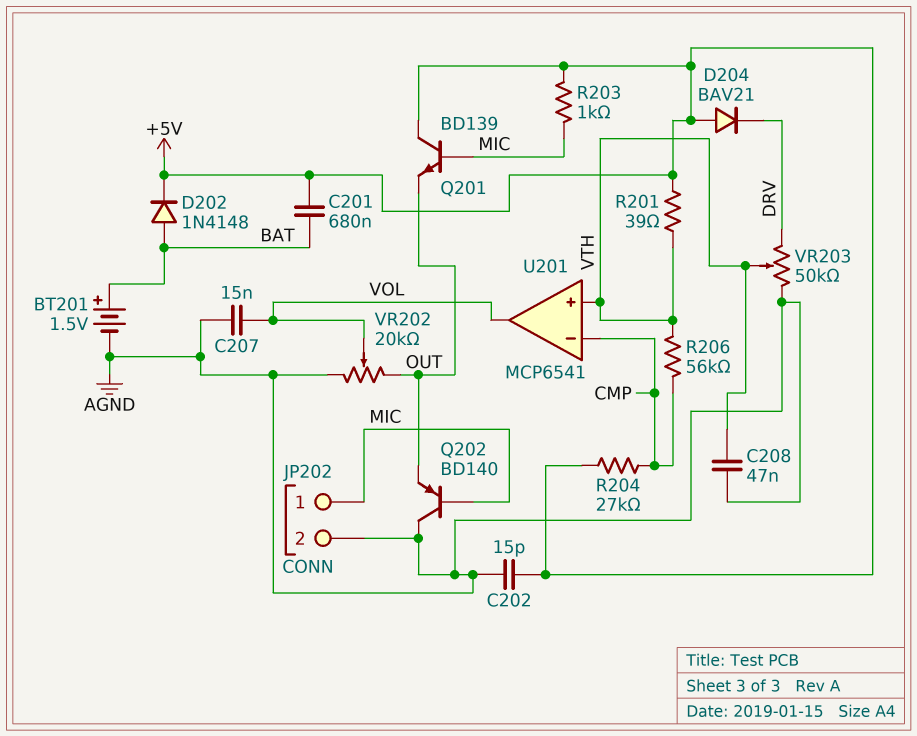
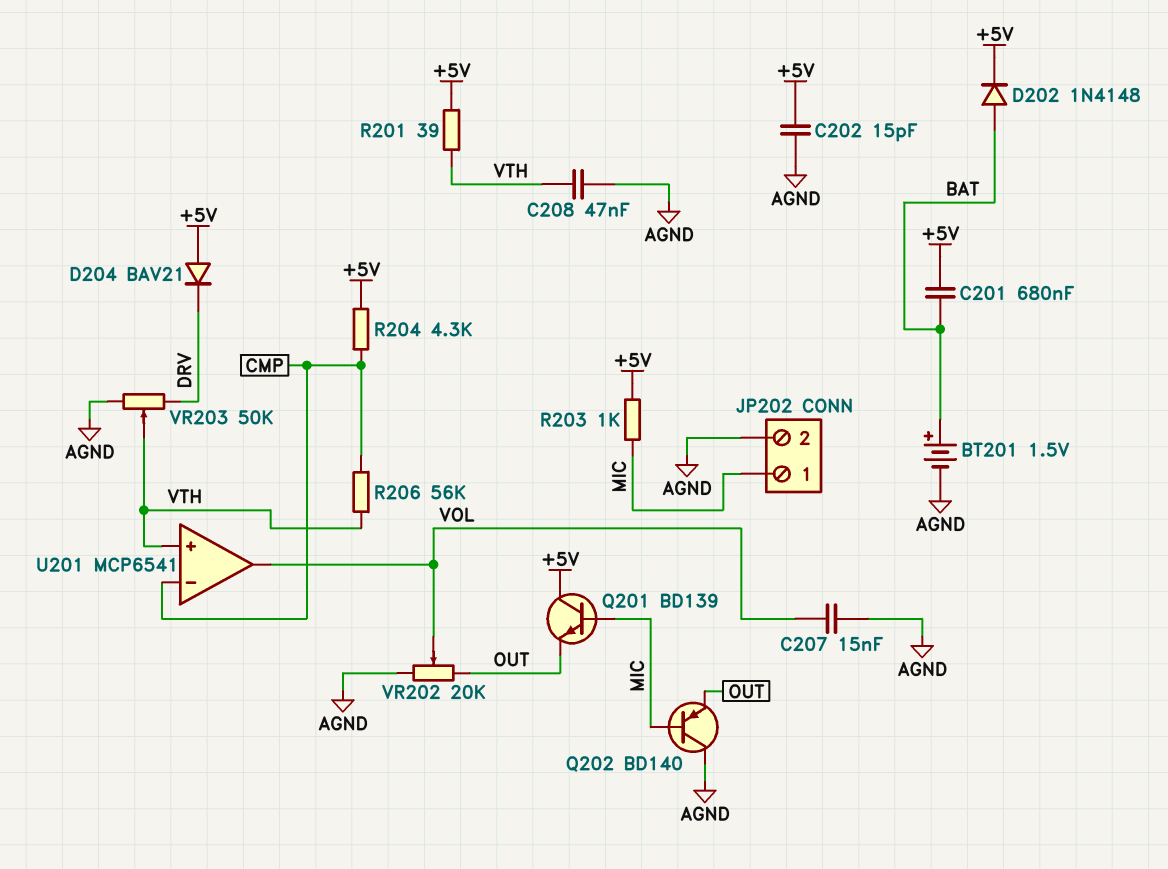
R204: 27k (+5V, CMP) -> 4.3k (+5V, CMP)

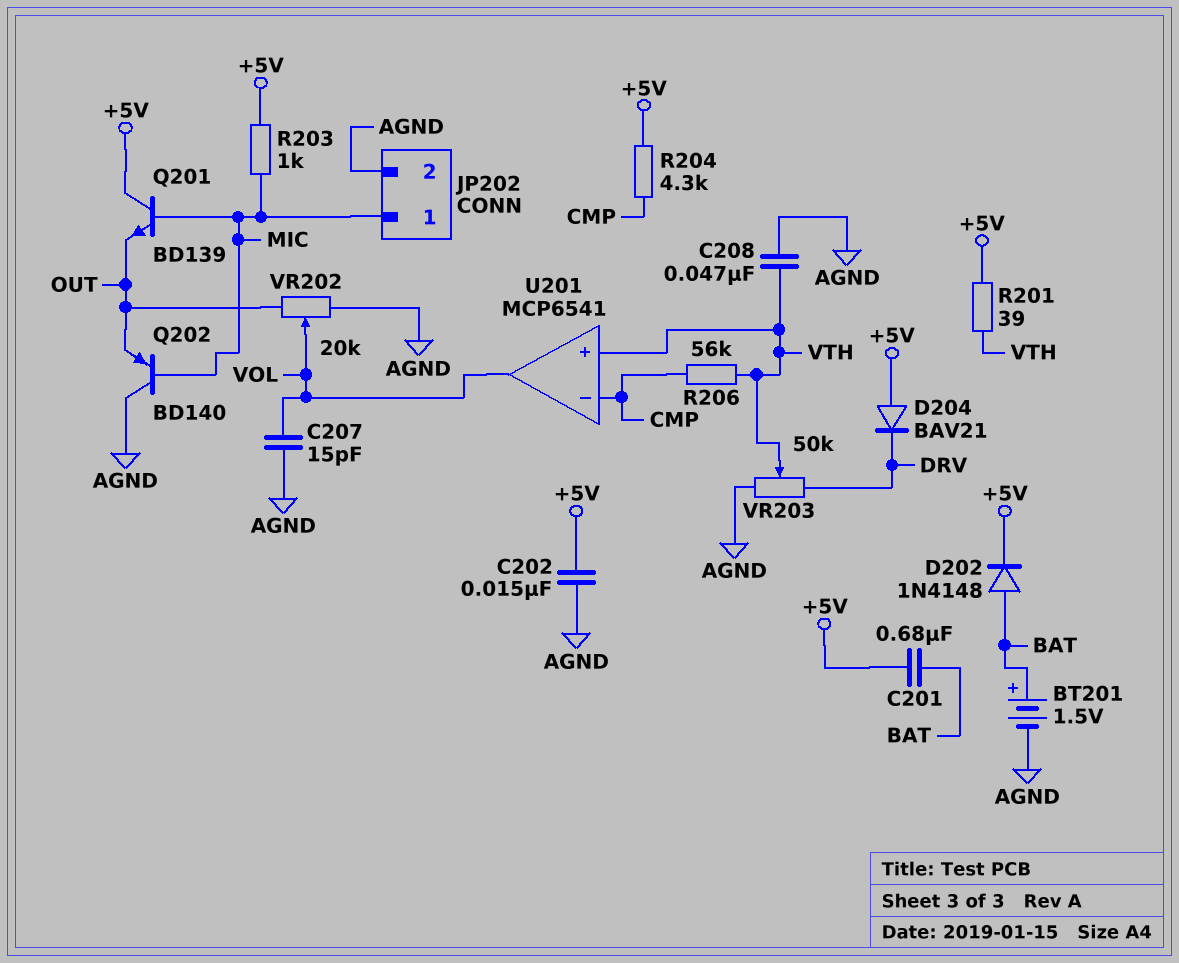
C202: 15pF (+5V, AGND) -> 15nF (+5V, AGND)
C207: 15nF (AGND, VOL) -> 15pF (AGND, VOL)

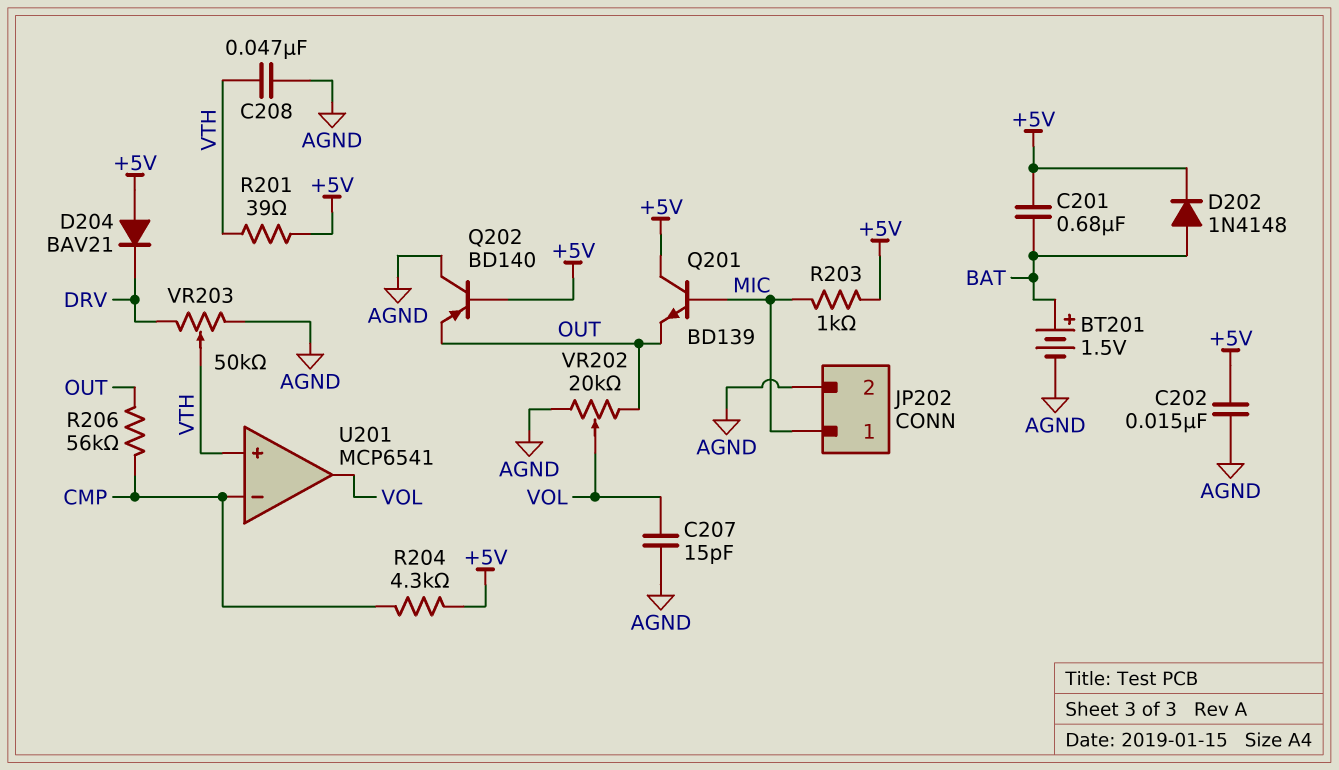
Q202: PNP BD140 (B MIC, C AGND, E OUT) -> PNP BD140 (B +5V, C AGND, E OUT)
R206: 56k (CMP, VTH) -> 56k (CMP, OUT)

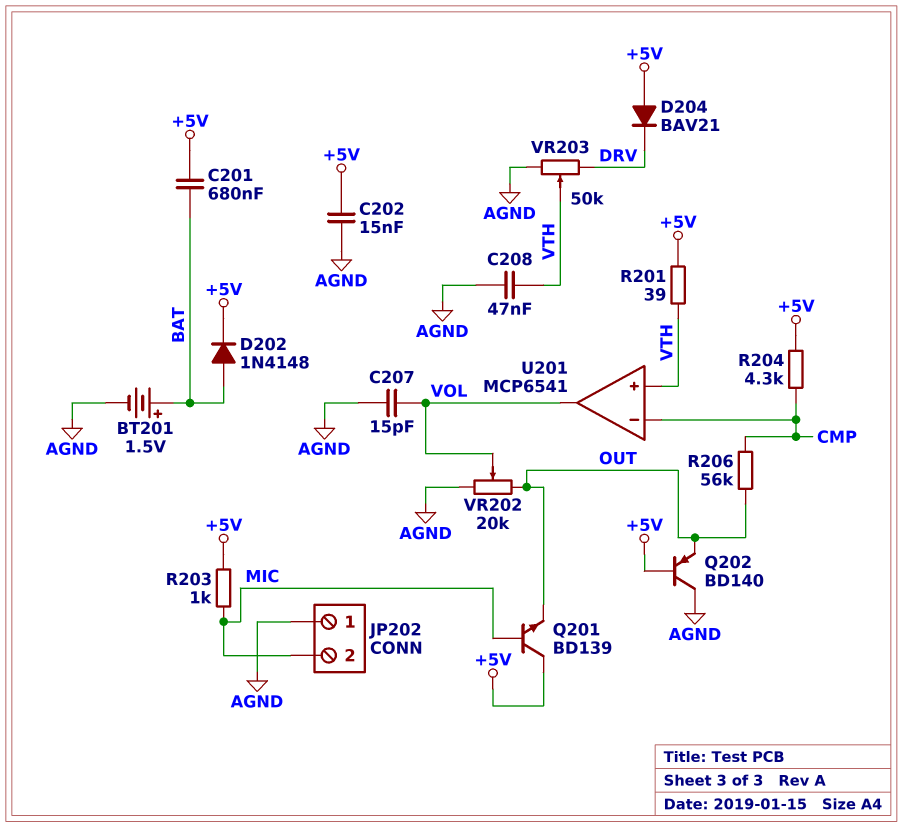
JP202 pin 1: MIC -> AGND
JP202 pin 2: AGND -> MIC

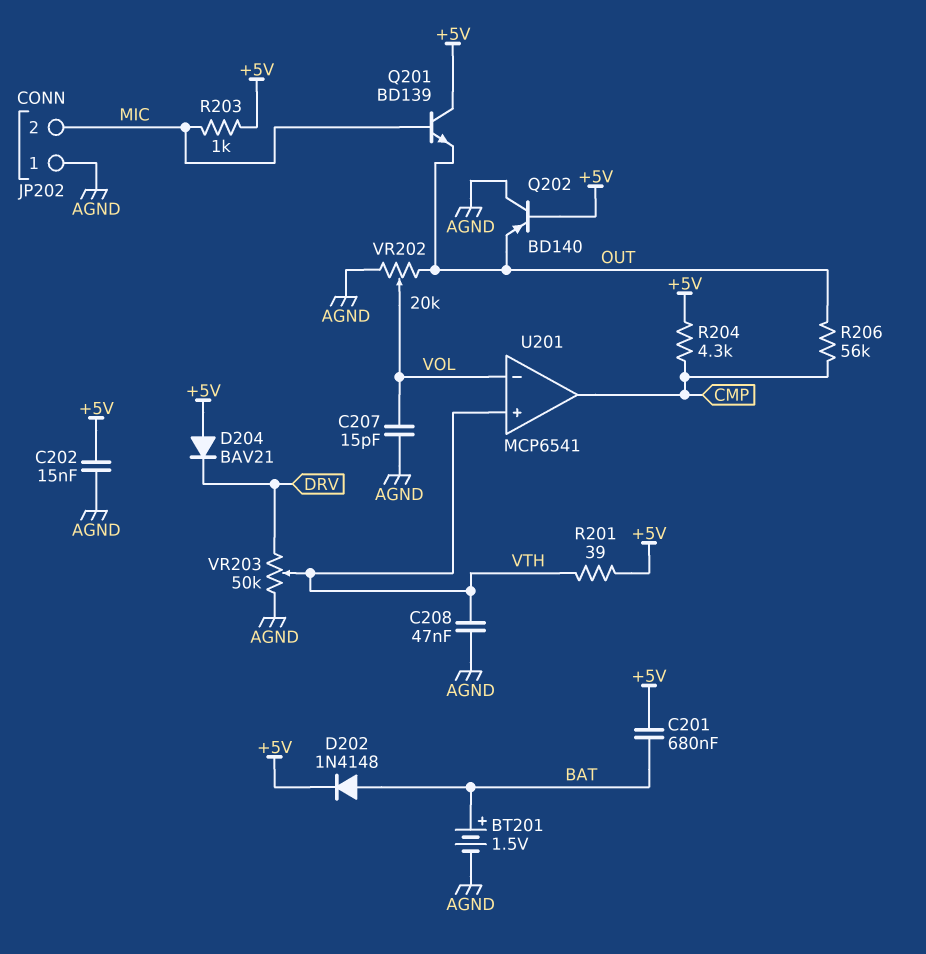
U201 pin in-: CMP -> VOL
U201 pin out: VOL -> CMP

